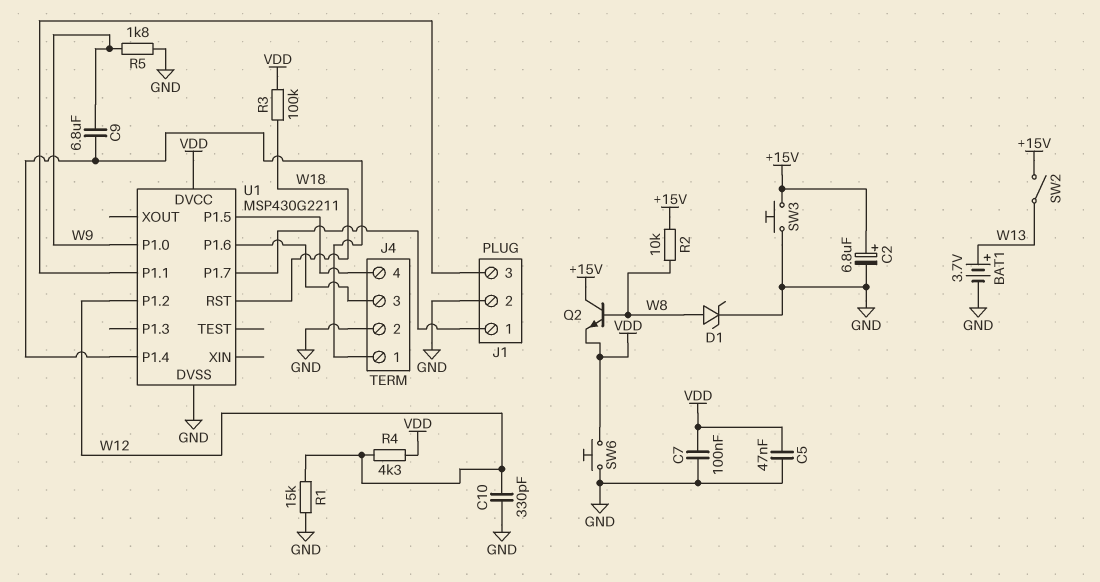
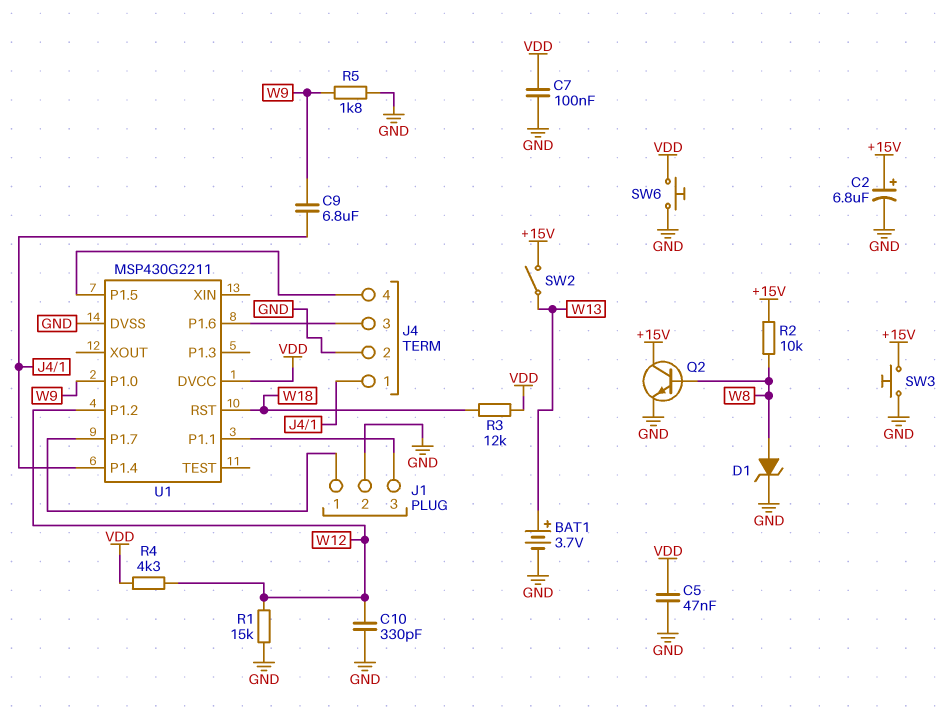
Q2: NPN (B W8, C +15V, E VDD) -> NPN (B W8, C +15V, E GND)
R3: 100k (VDD, W18) -> 12k (VDD, W18)

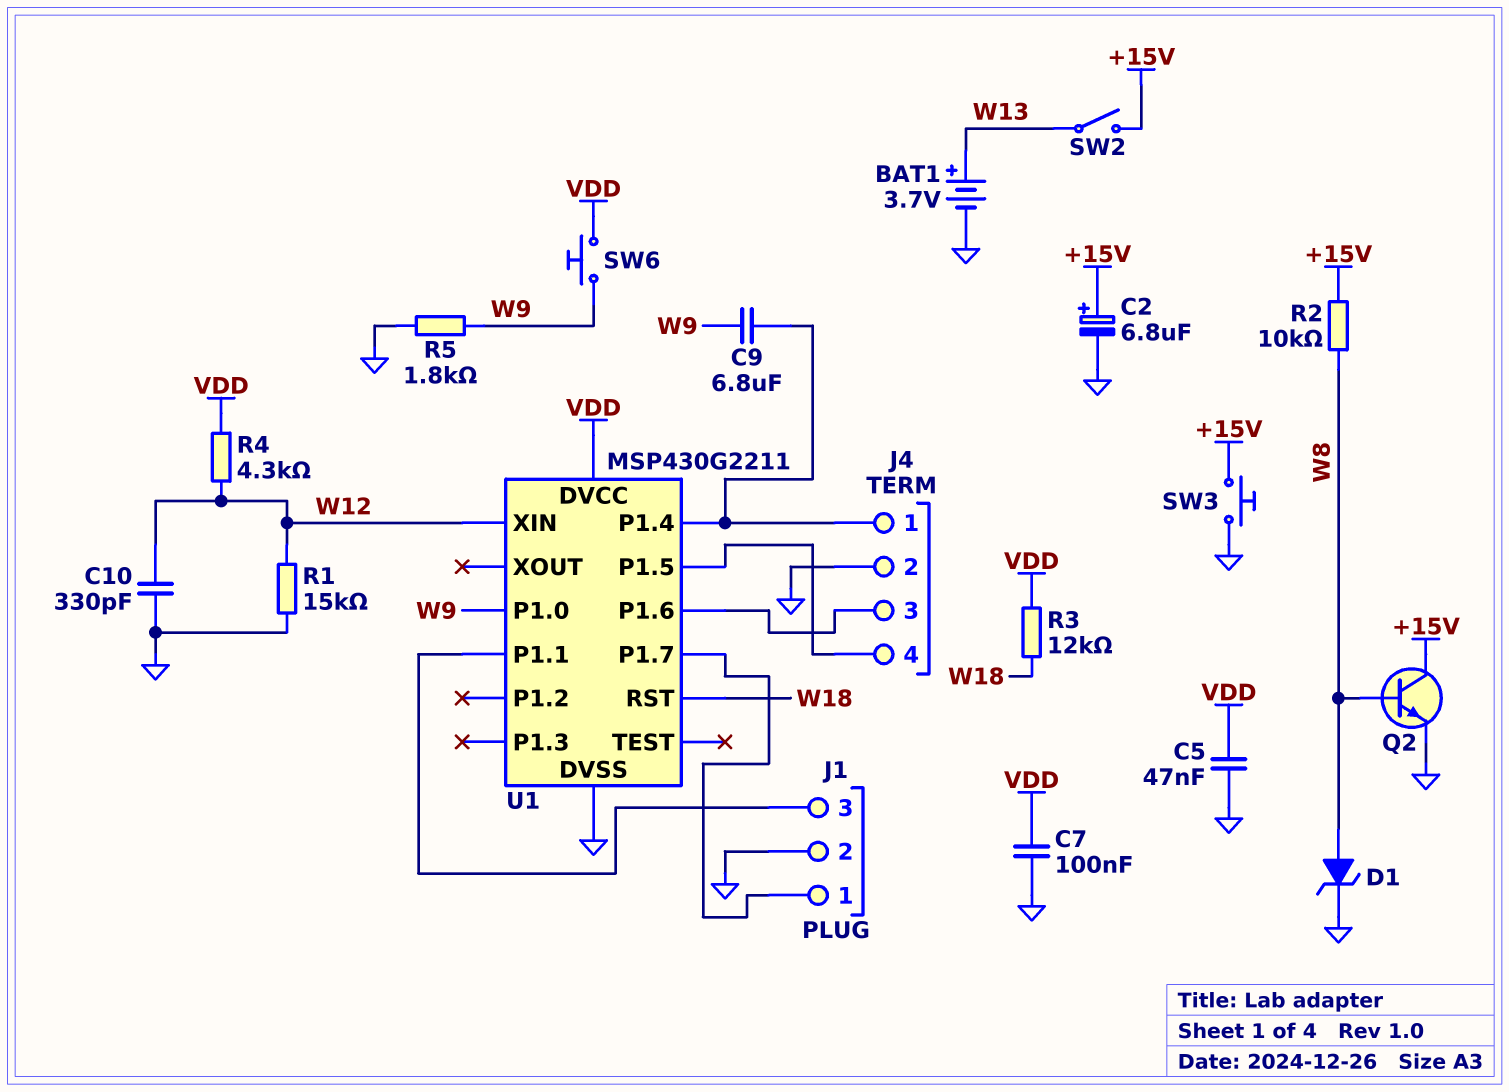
SW6: button (GND, VDD) -> button (VDD, W9)
U1 pin P1.2: W12 -> none
U1 pin XIN: none -> W12

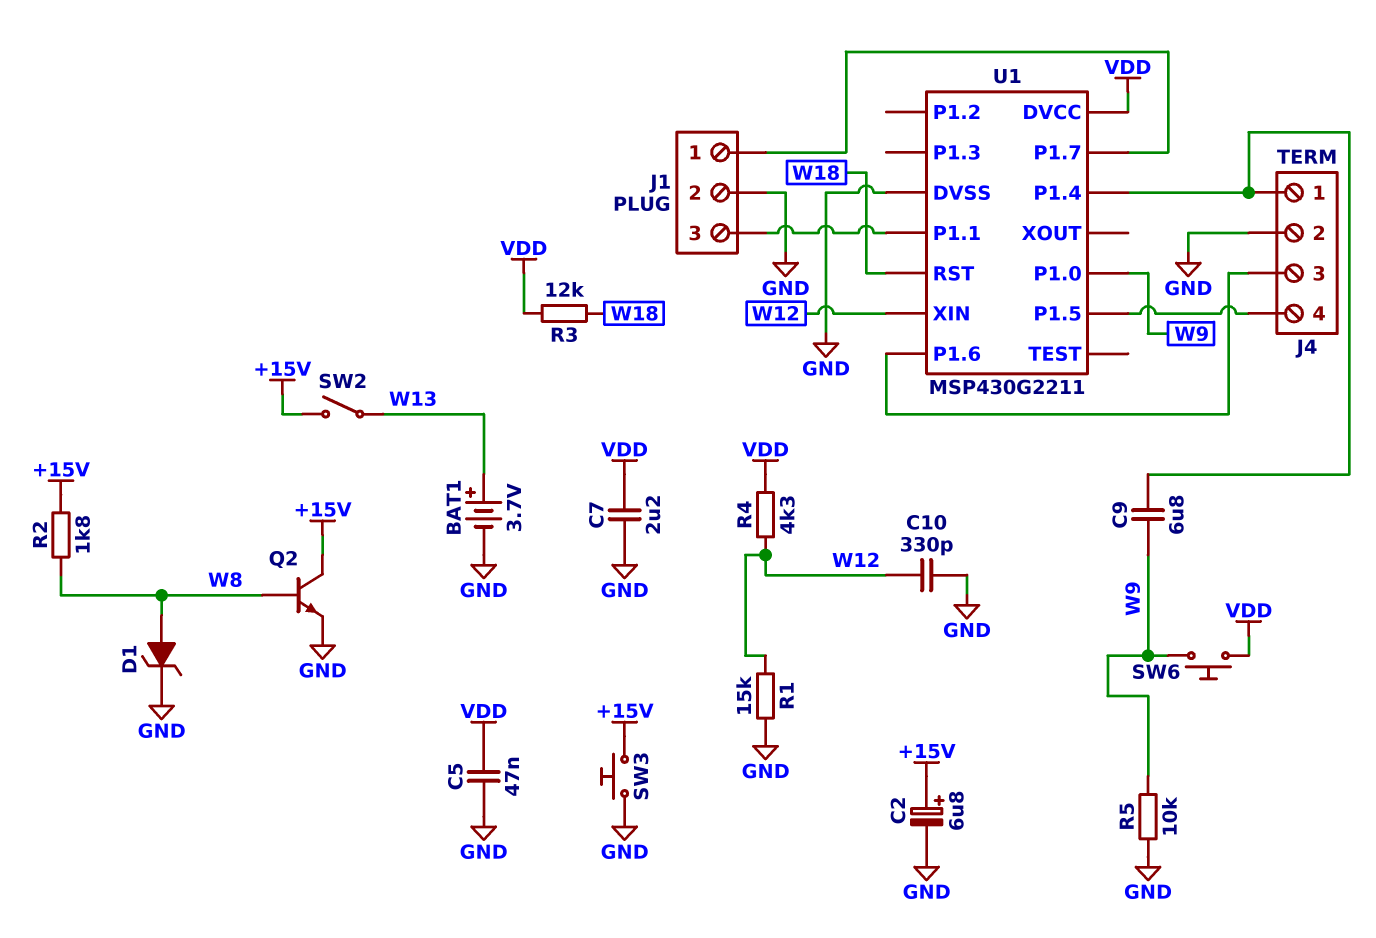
C7: 100nF (GND, VDD) -> 2.2uF (GND, VDD)
R2: 10k (+15V, W8) -> 1.8k (+15V, W8)
R5: 1.8k (GND, W9) -> 10k (GND, W9)

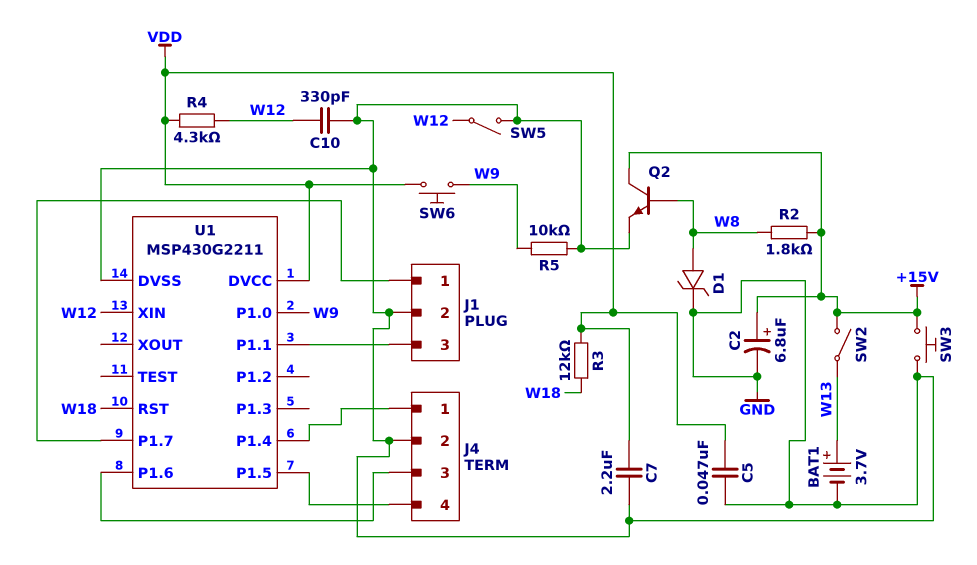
C9: 6.8uF (J4/1, W9) -> none
R1: 15k (GND, W12) -> none
SW5: none -> switch (GND, W12)

